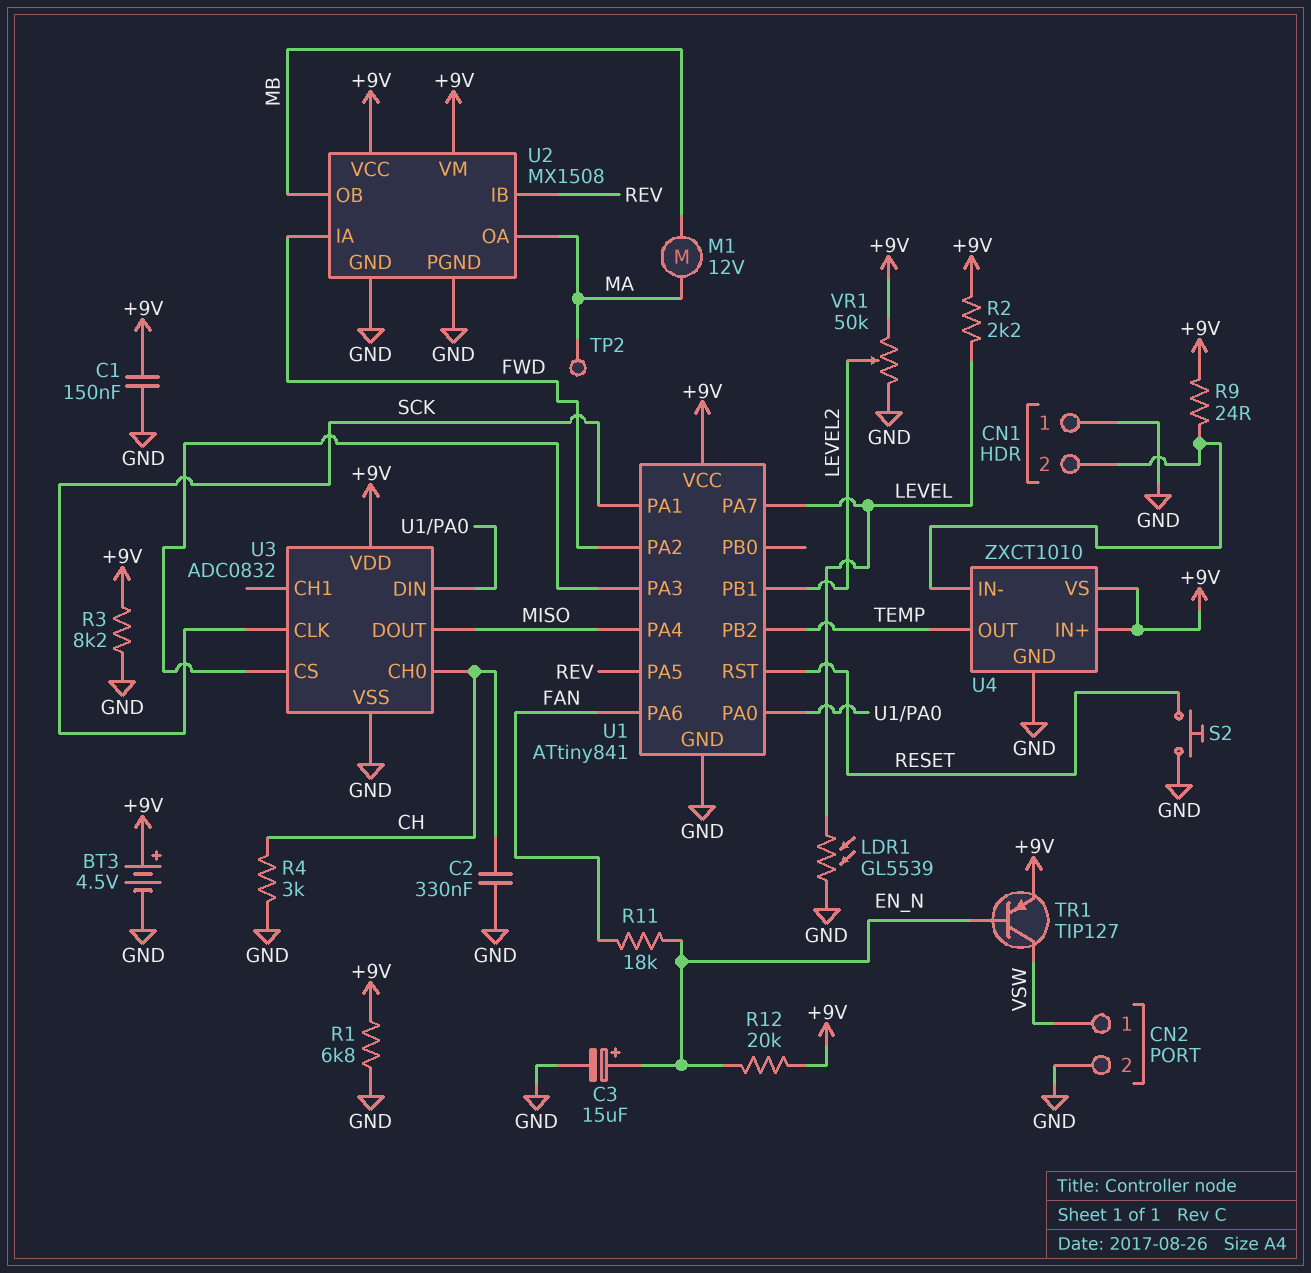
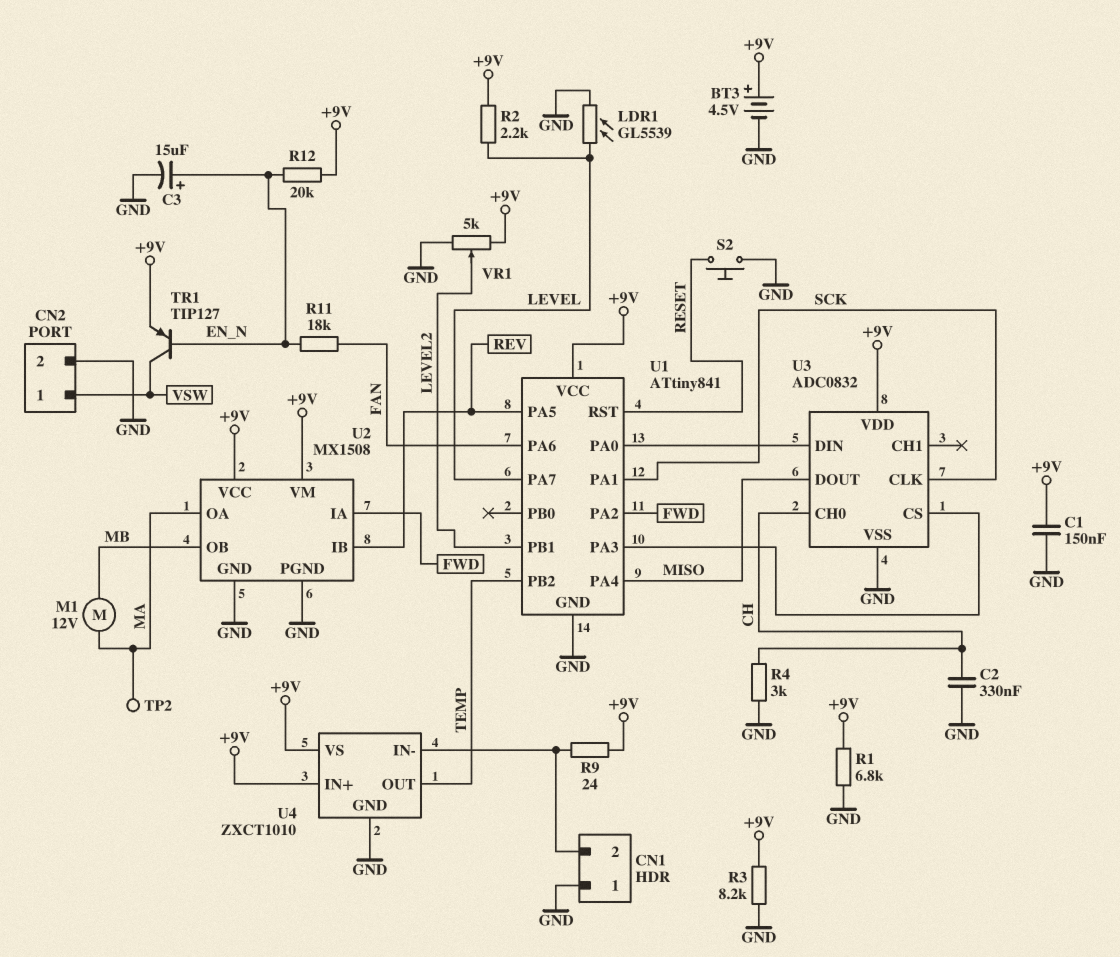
VR1: 50k (+9V, GND, wiper LEVEL2) -> 5k (+9V, GND, wiper LEVEL2)

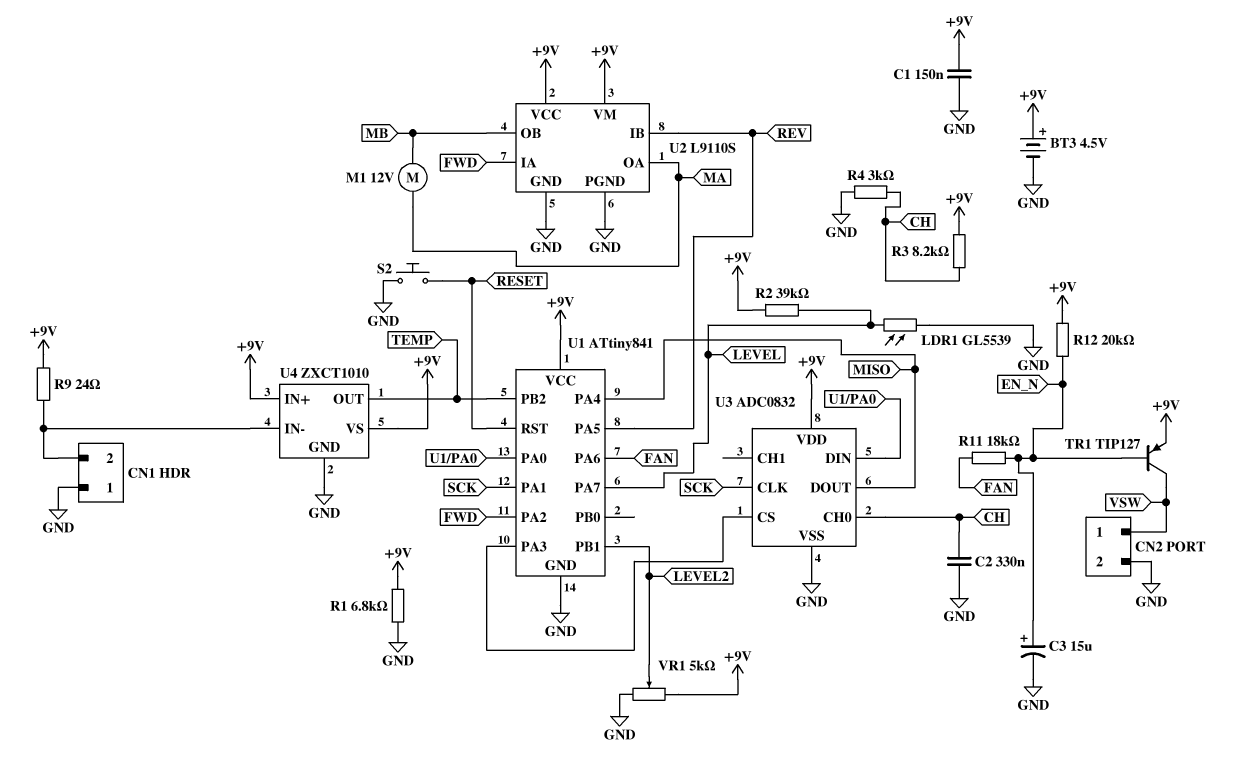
R2: 2.2k (+9V, LEVEL) -> 39k (+9V, LEVEL)
R3: 8.2k (+9V, GND) -> 8.2k (+9V, CH)
TP2: test point (MA) -> none
U2: MX1508 -> L9110S

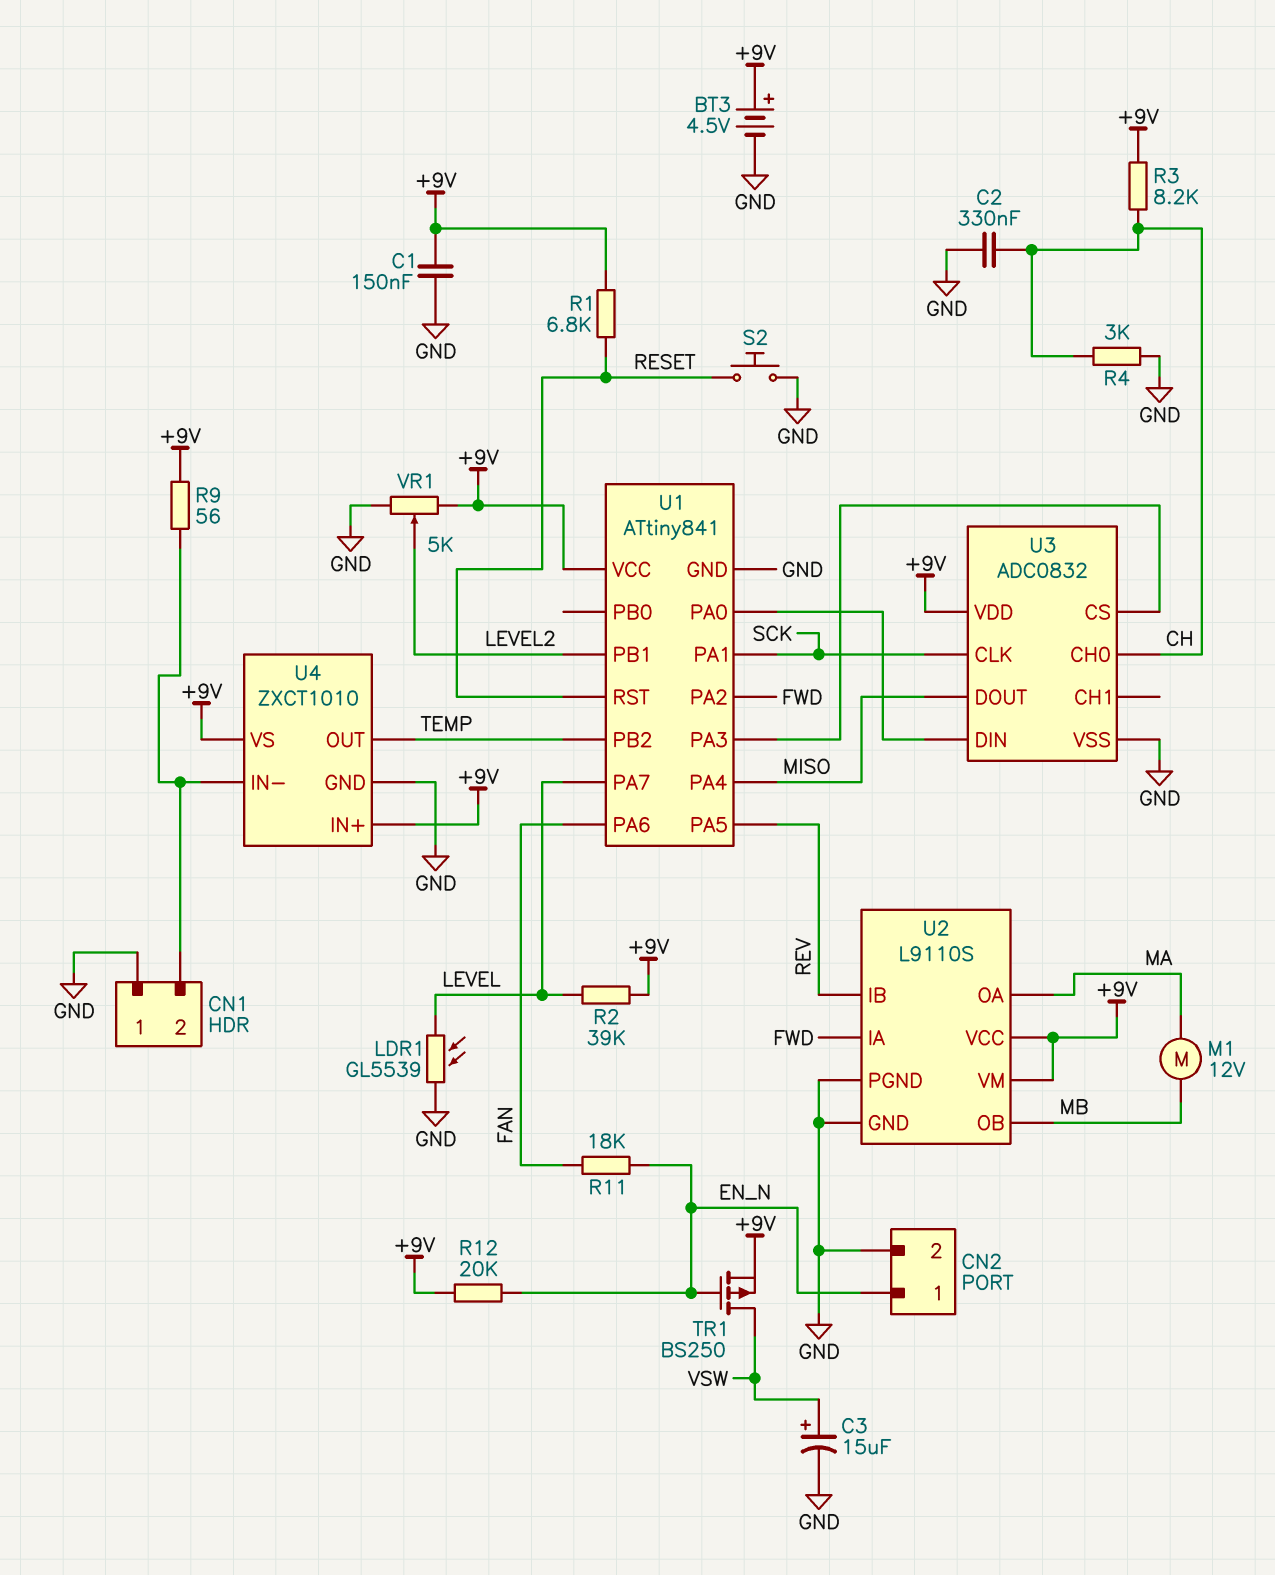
C3: 15uF (plus EN_N, minus GND) -> 15uF (plus VSW, minus GND)
CN2 pin 1: VSW -> EN_N
R1: 6.8k (+9V, GND) -> 6.8k (+9V, RESET)
R9: 24 (+9V, CN1/2) -> 56 (+9V, CN1/2)
TR1: PNP TIP127 (B EN_N, C VSW, E +9V) -> PMOS BS250 (G EN_N, D VSW, S +9V)

